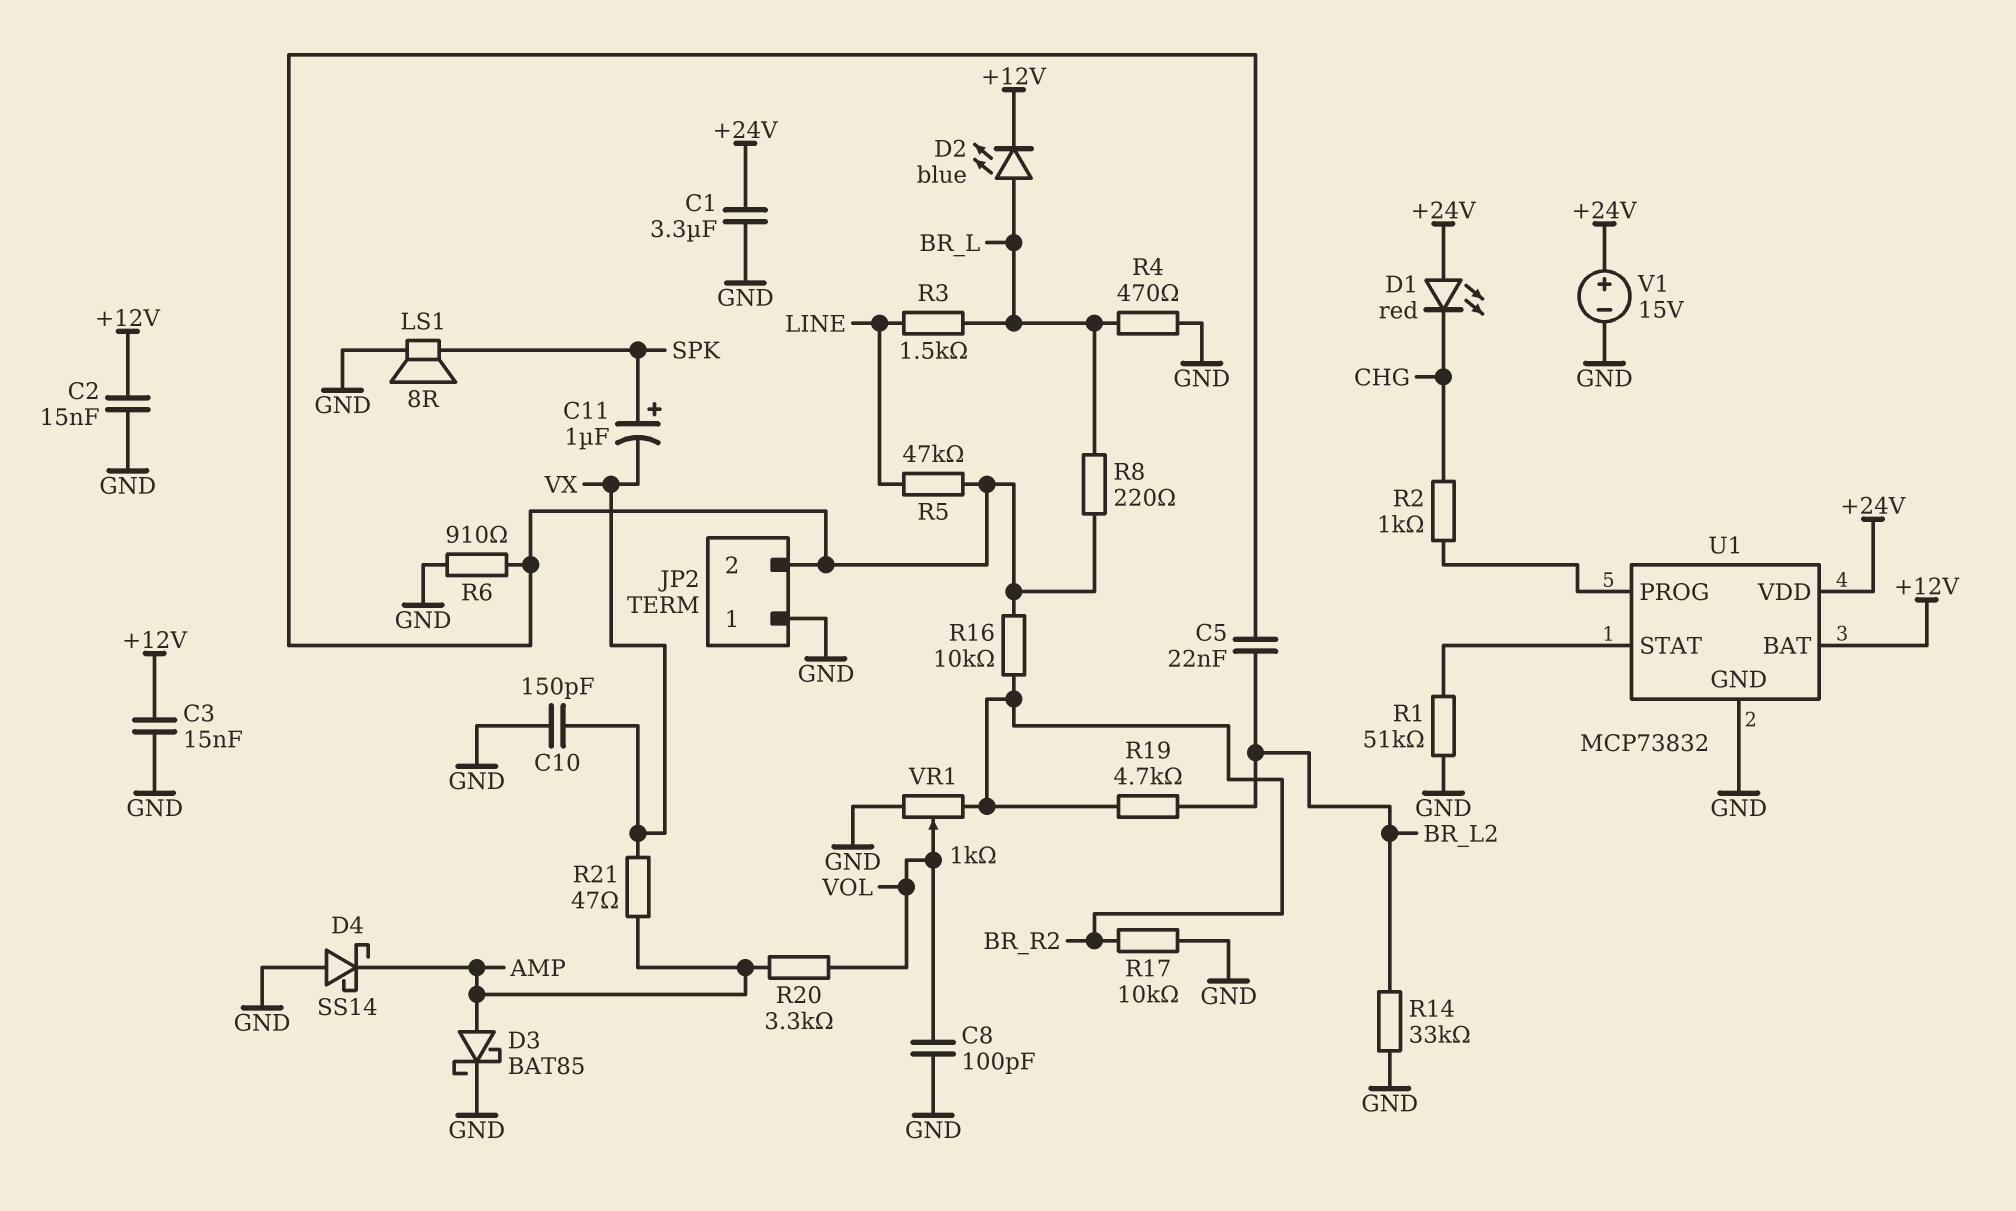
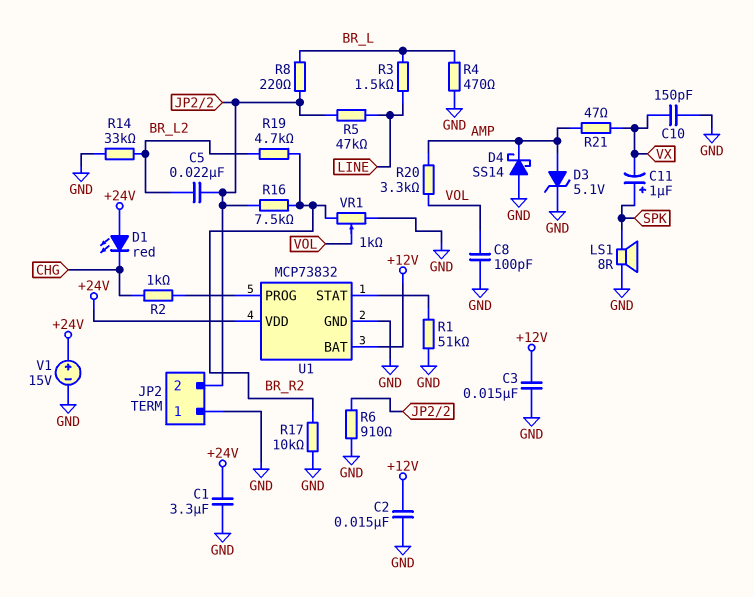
D2: LED blue (A BR_L, K +12V) -> none
D3: schottky BAT85 (A AMP, K GND) -> zener 5.1V (A AMP, K GND)
R16: 10k (BR_R2, JP2/2) -> 7.5k (BR_R2, JP2/2)

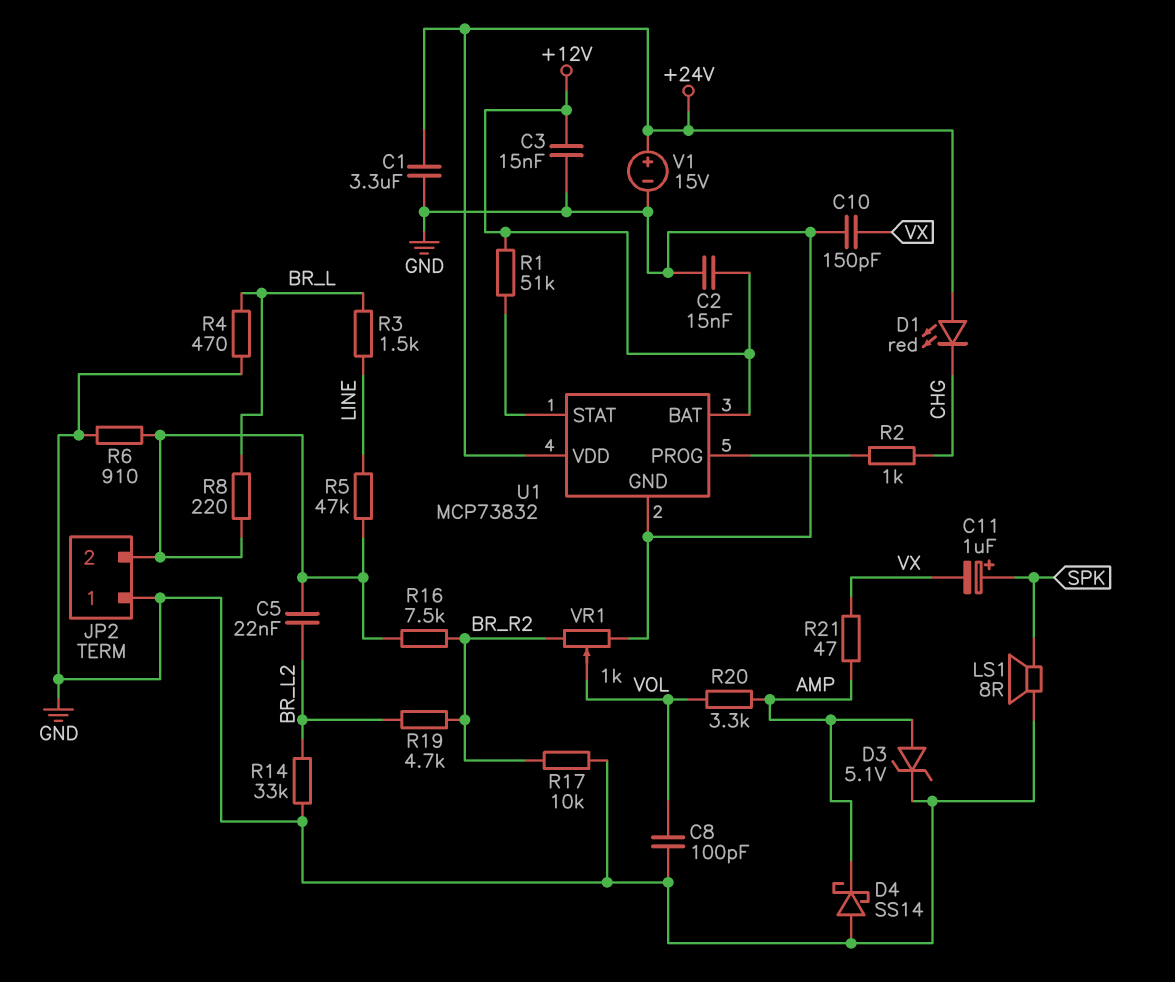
R1: 51k (GND, U1/STAT) -> 51k (+12V, U1/STAT)

